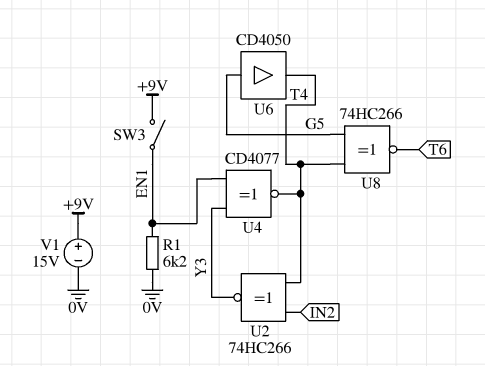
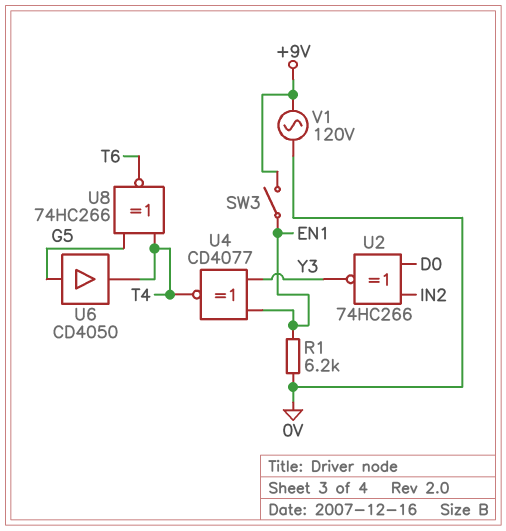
U2: XNOR 74HC266 (in IN2, in T4, out Y3) -> XNOR 74HC266 (in D0, in IN2, out Y3)
V1: 15V (plus +9V, minus 0V) -> AC 120V (+9V, 0V)

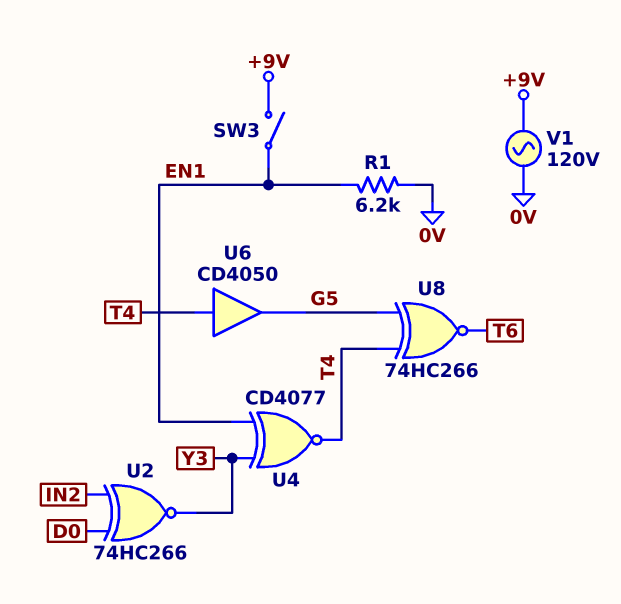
U6: buffer CD4050 (in G5, out T4) -> buffer CD4050 (in T4, out G5)

